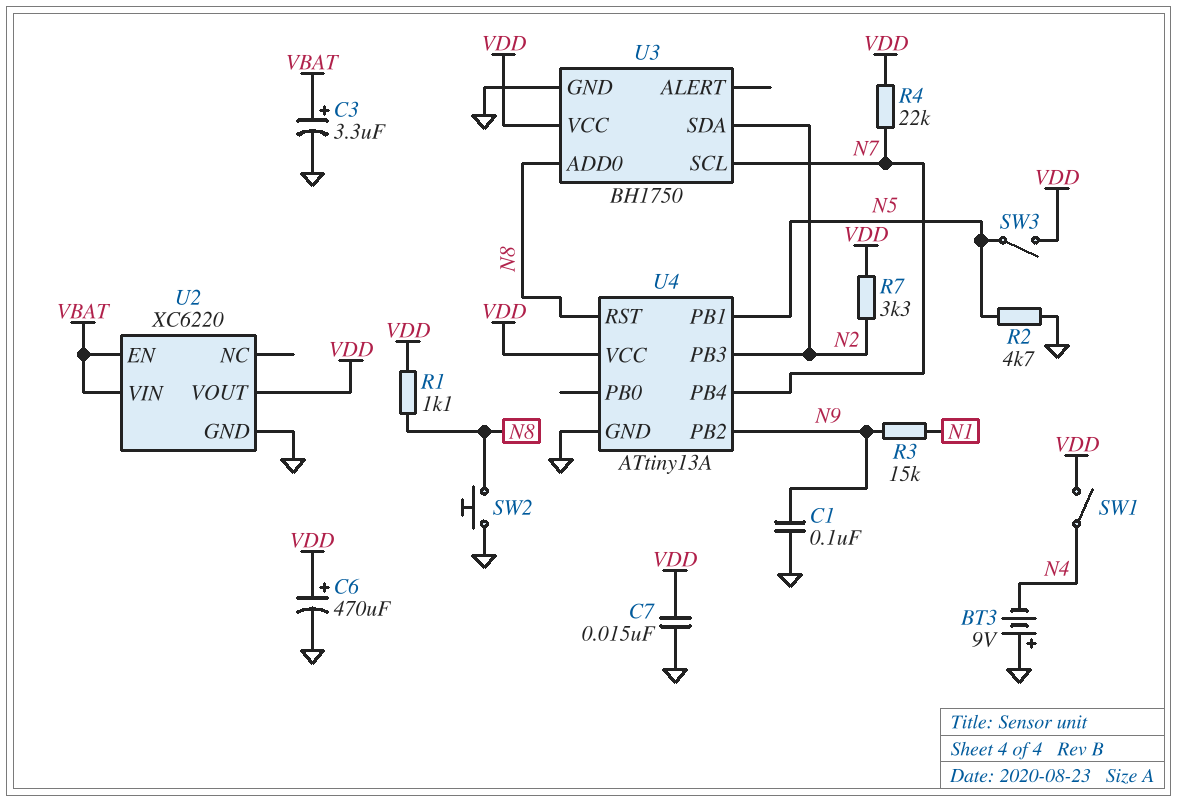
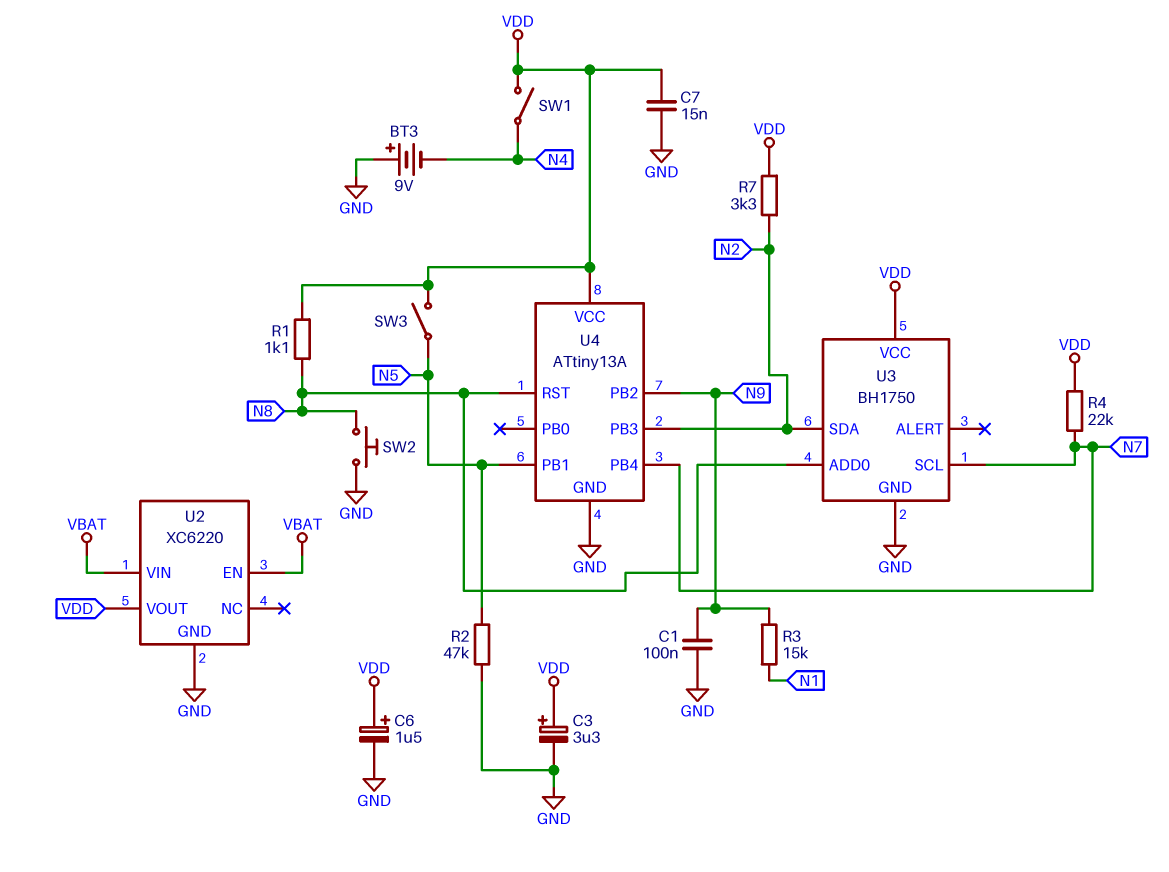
C3: 3.3uF (plus VBAT, minus GND) -> 3.3uF (plus VDD, minus GND)
C6: 470uF (plus VDD, minus GND) -> 1.5uF (plus VDD, minus GND)
R2: 4.7k (GND, N5) -> 47k (GND, N5)

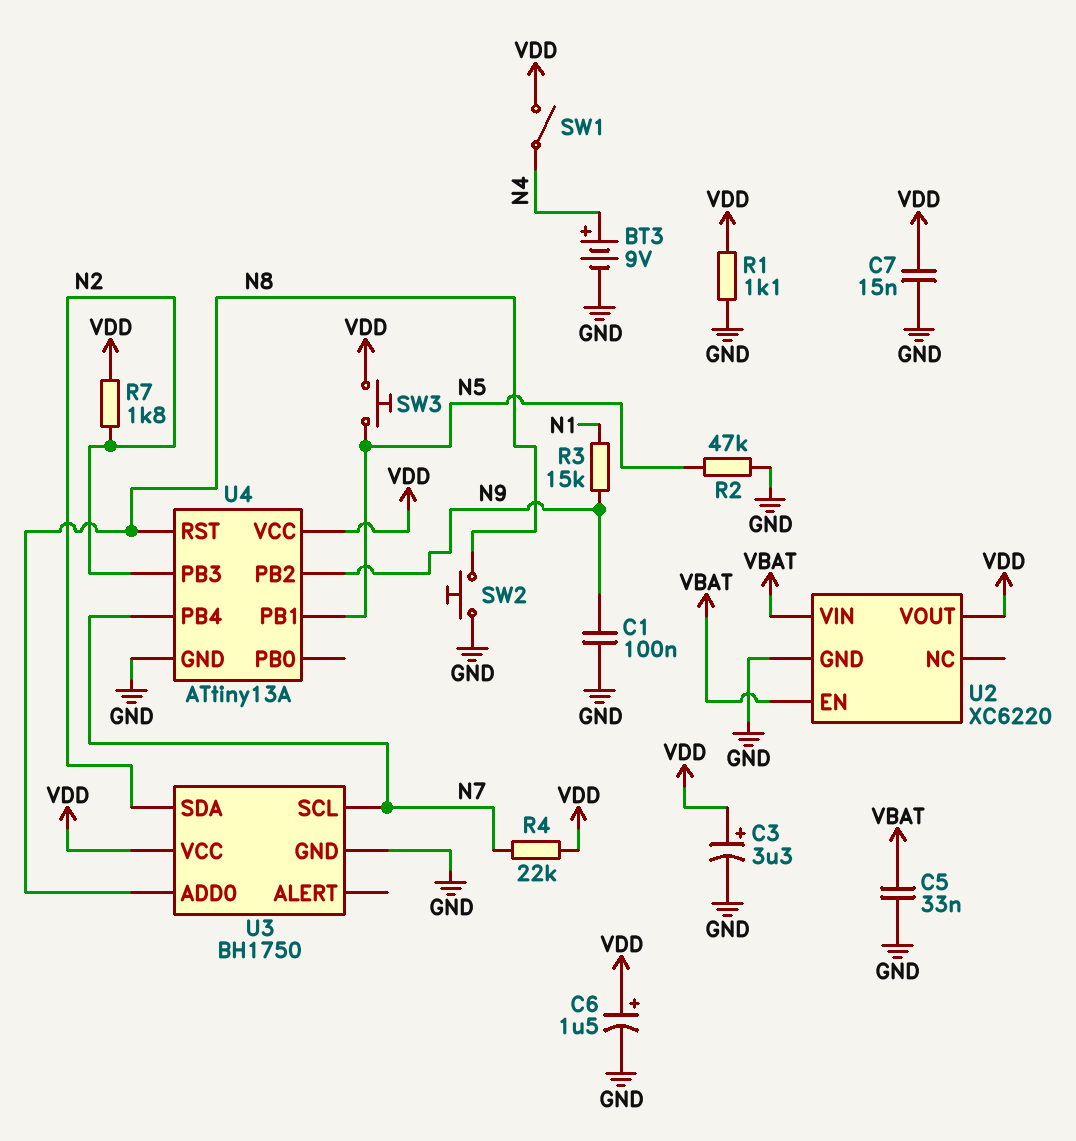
BT3: 9V (plus GND, minus N4) -> 9V (plus N4, minus GND)
C5: none -> 33nF (GND, VBAT)
R1: 1.1k (N8, VDD) -> 1.1k (GND, VDD)
R7: 3.3k (N2, VDD) -> 1.8k (N2, VDD)
SW3: switch (N5, VDD) -> button (N5, VDD)

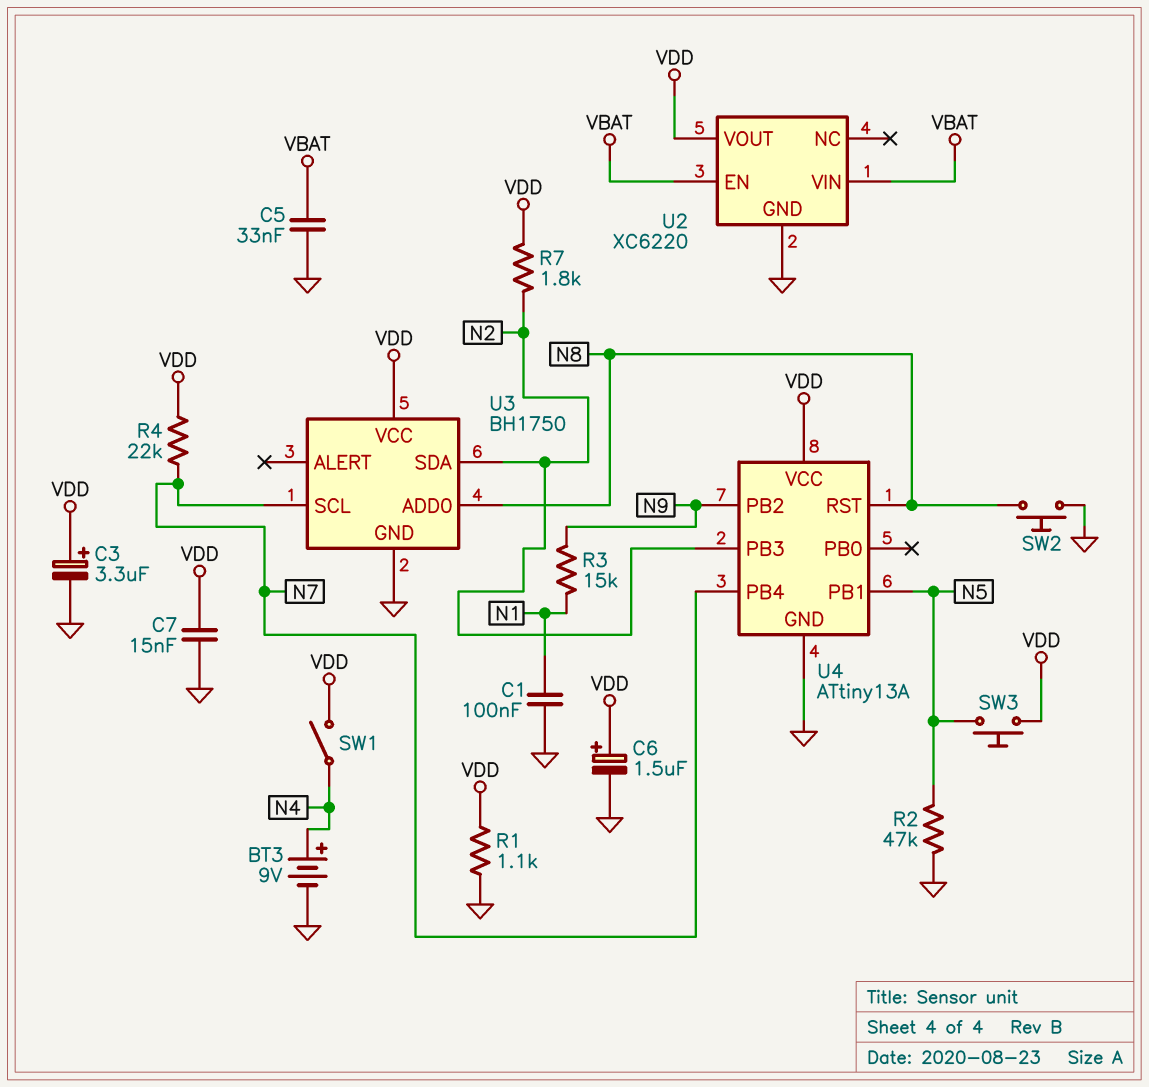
C1: 100nF (GND, N9) -> 100nF (GND, N1)

